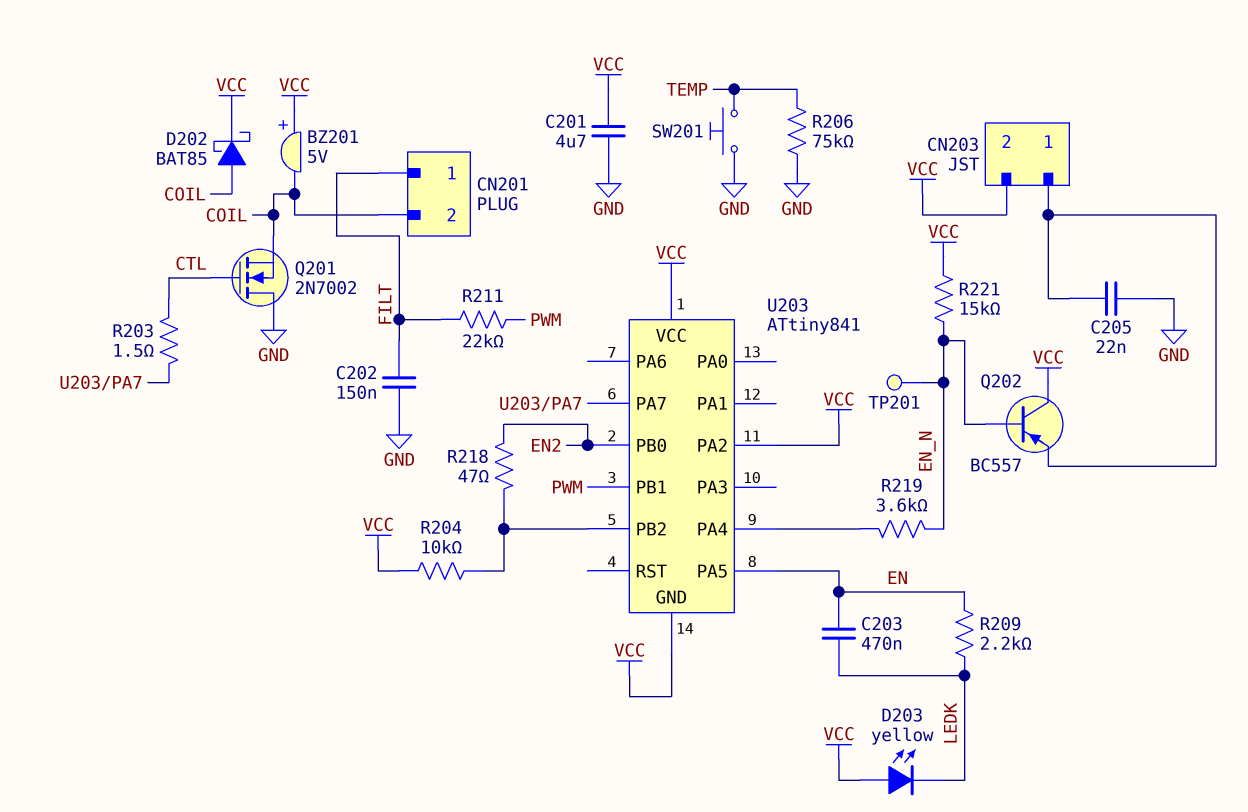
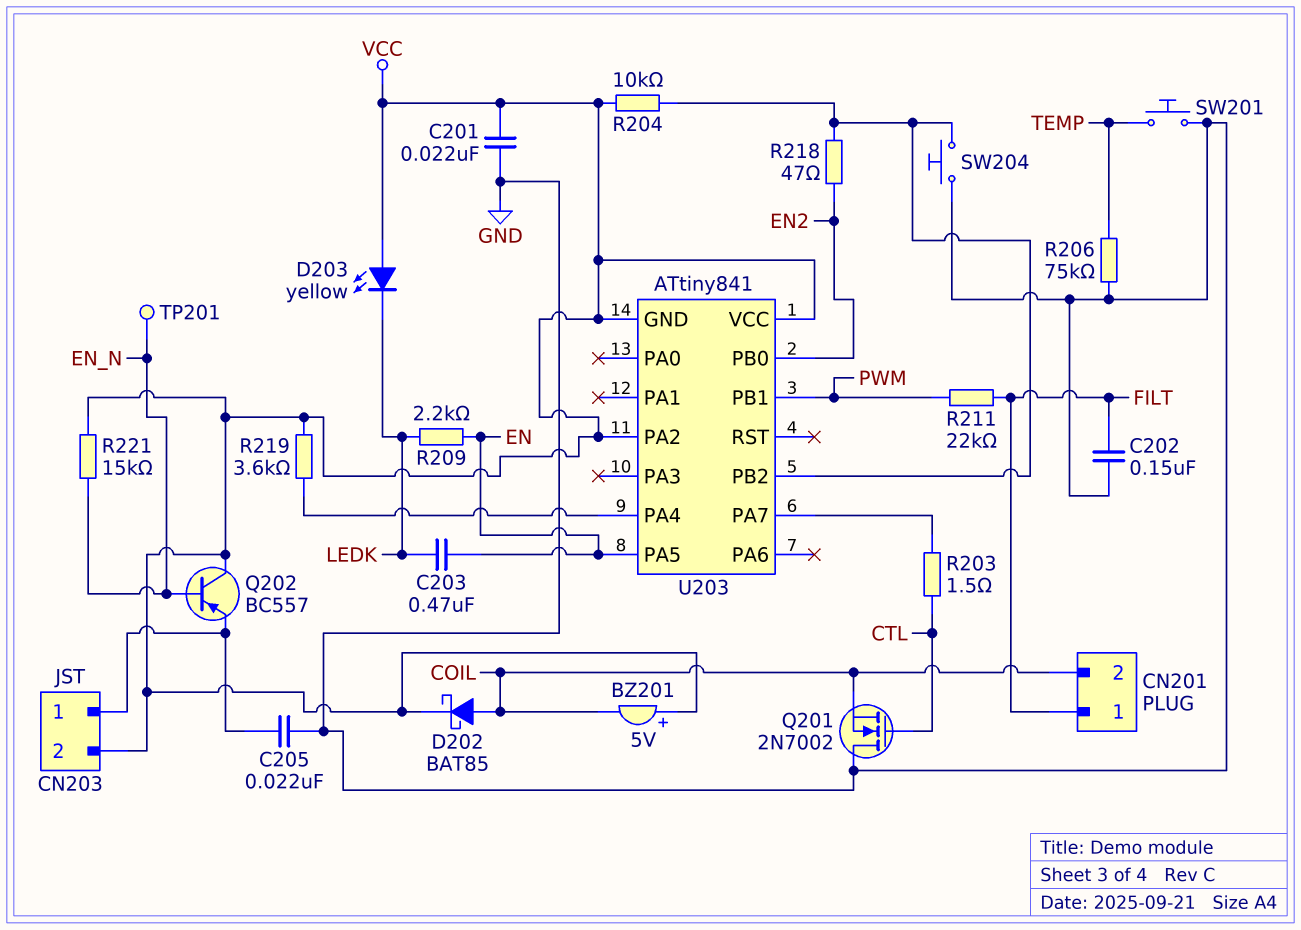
C201: 4.7uF (GND, VCC) -> 22nF (GND, VCC)
R219: 3.6k (EN_N, U203/PA4) -> 3.6k (U203/PA4, VCC)
SW204: none -> button (GND, U203/PB2)

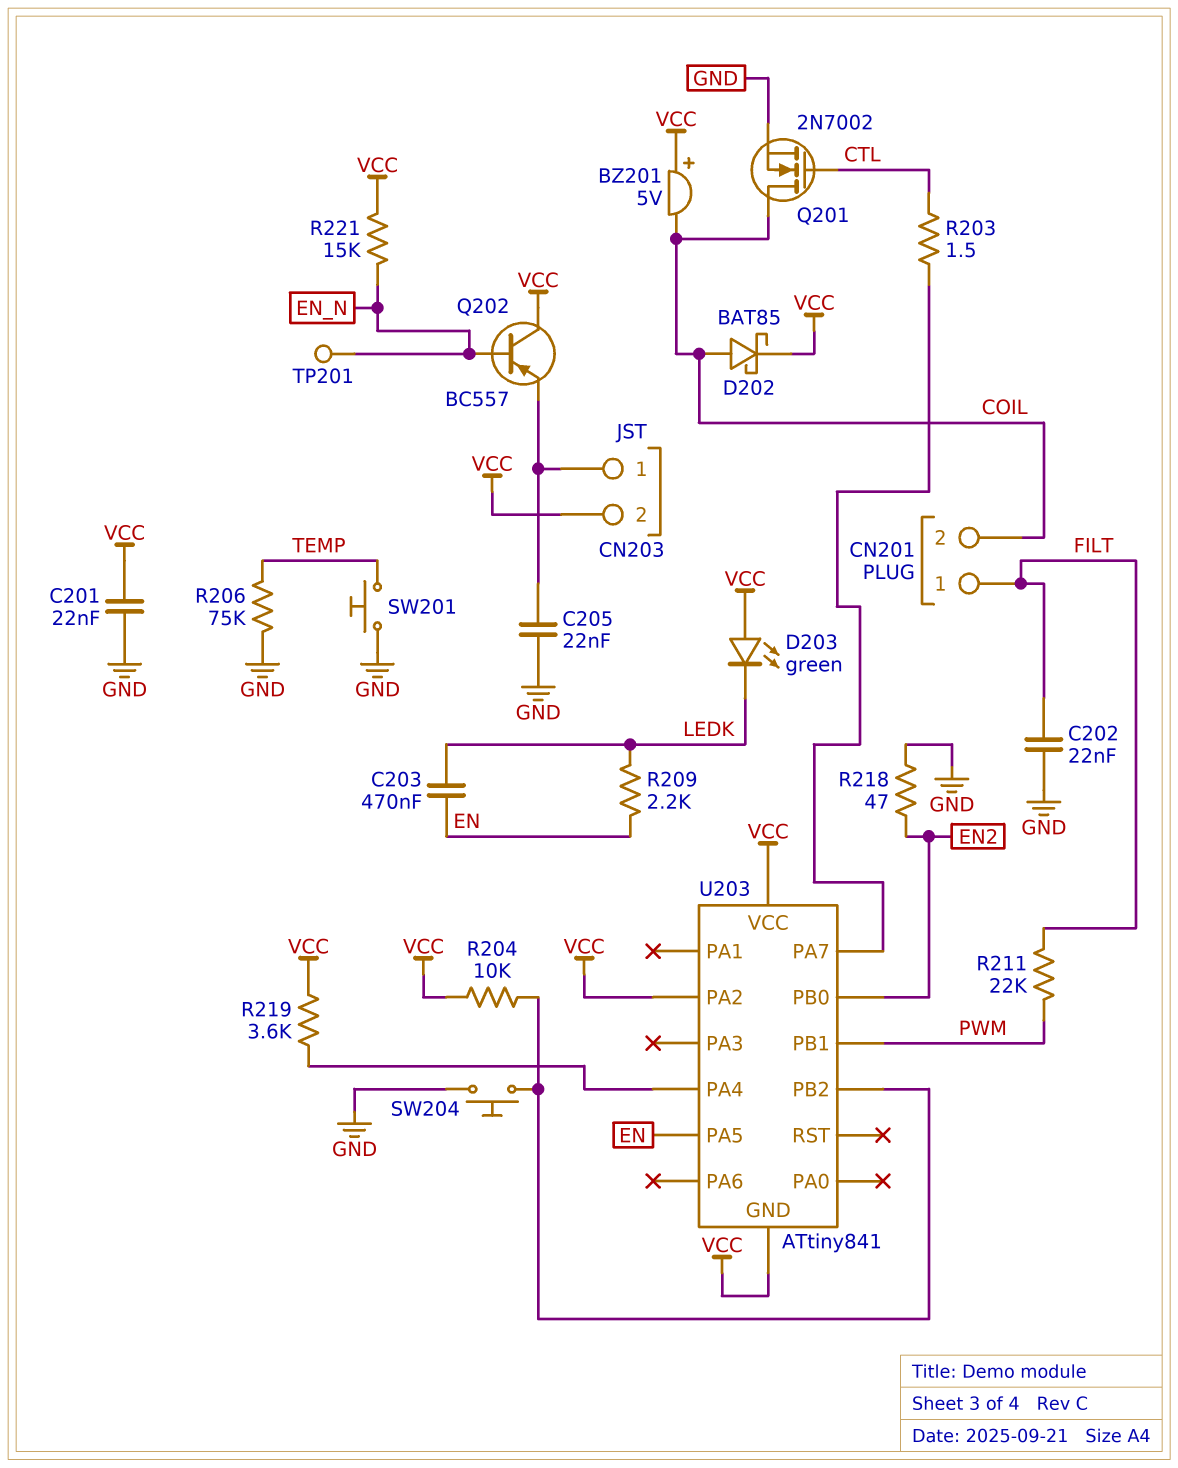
C202: 150nF (FILT, GND) -> 22nF (FILT, GND)
D203: LED yellow (A VCC, K LEDK) -> LED green (A VCC, K LEDK)
Q201: NMOS 2N7002 (G CTL, D GND, S COIL) -> NMOS 2N7002 (G CTL, D COIL, S GND)
R218: 47 (EN2, U203/PB2) -> 47 (EN2, GND)

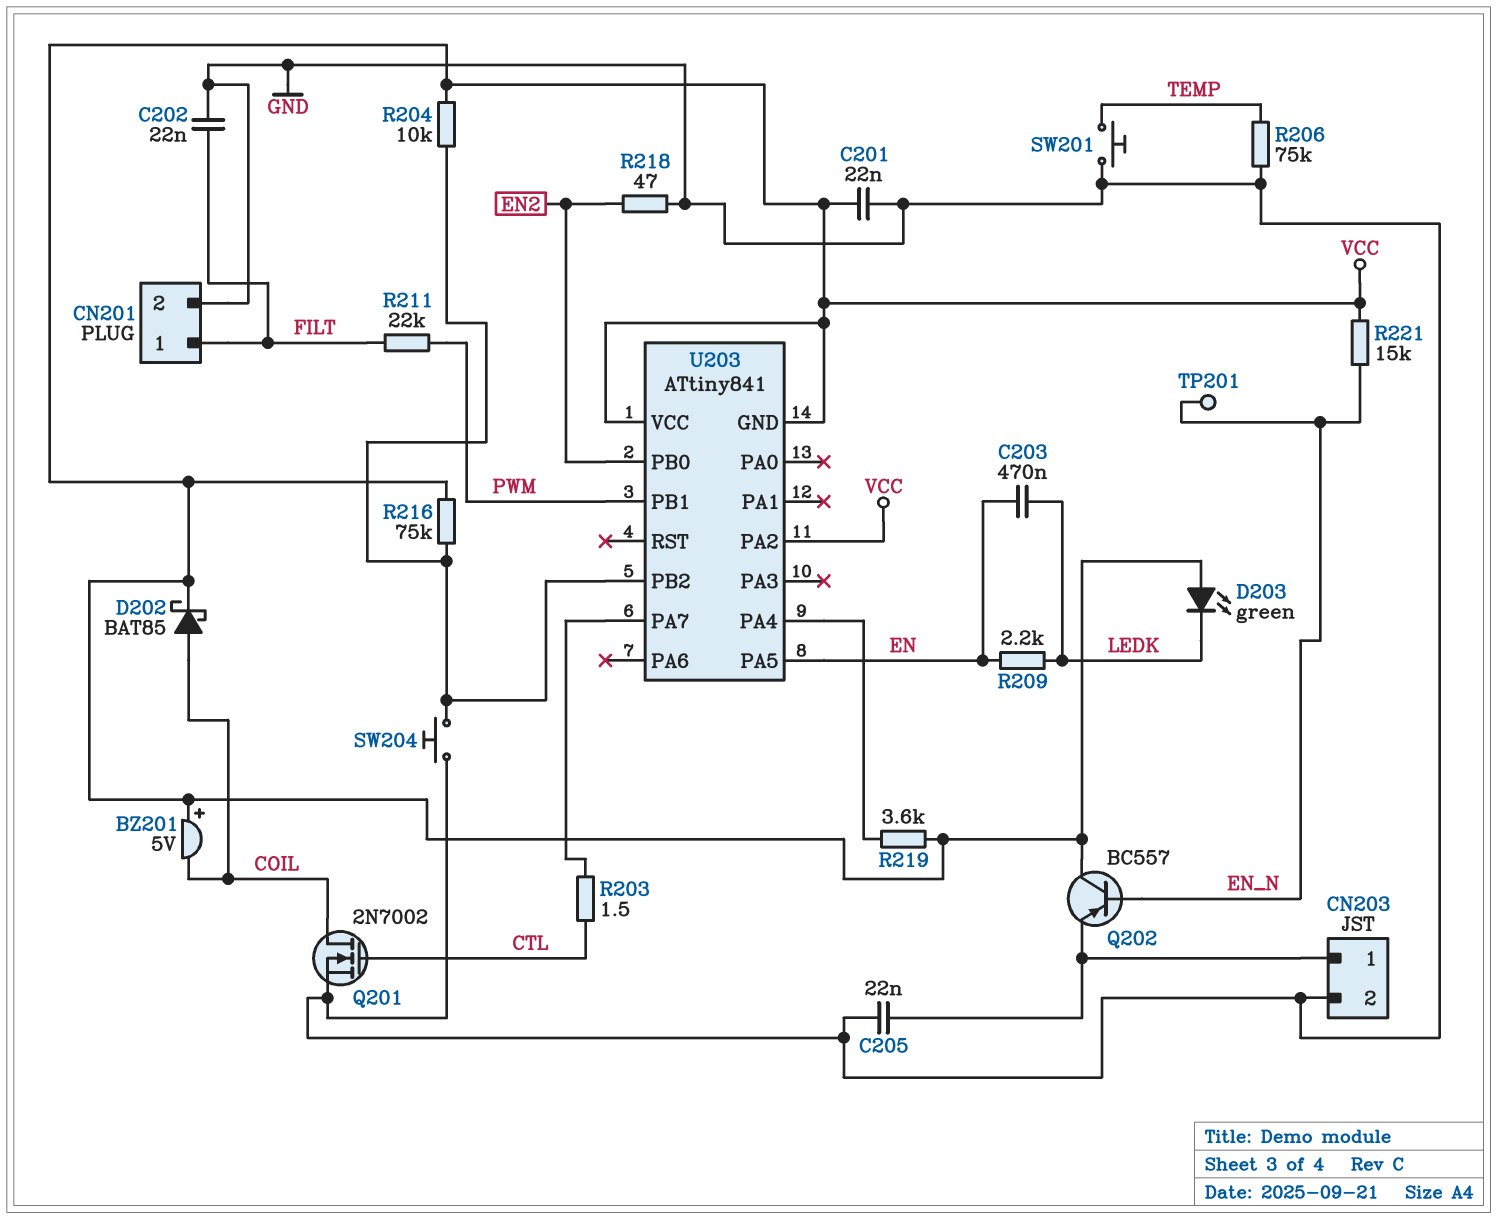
CN201 pin 2: COIL -> GND
CN203 pin 2: VCC -> GND
R216: none -> 75k (U203/PB2, VCC)

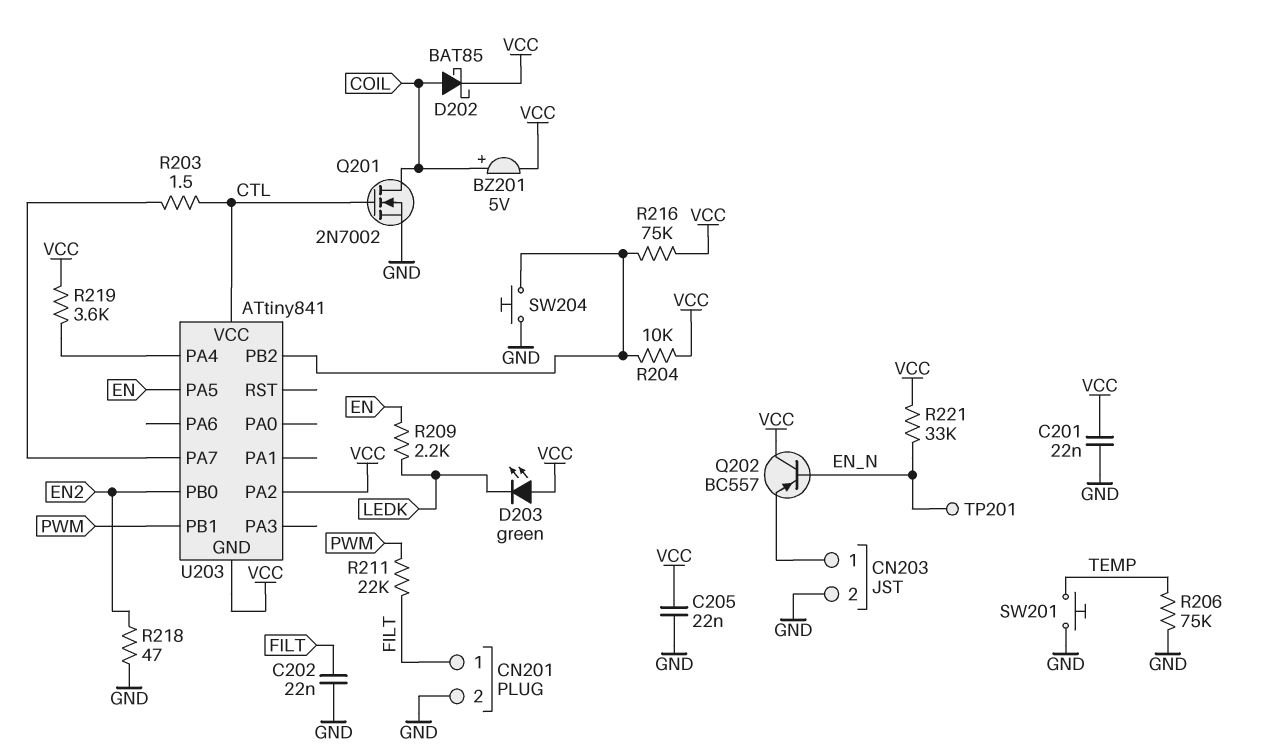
BZ201: buzzer 5V (plus VCC, minus COIL) -> buzzer 5V (plus COIL, minus VCC)
C203: 470nF (EN, LEDK) -> none
C205: 22nF (CN203/1, GND) -> 22nF (GND, VCC)
R221: 15k (EN_N, VCC) -> 33k (EN_N, VCC)
U203 pin VCC: VCC -> CTL

